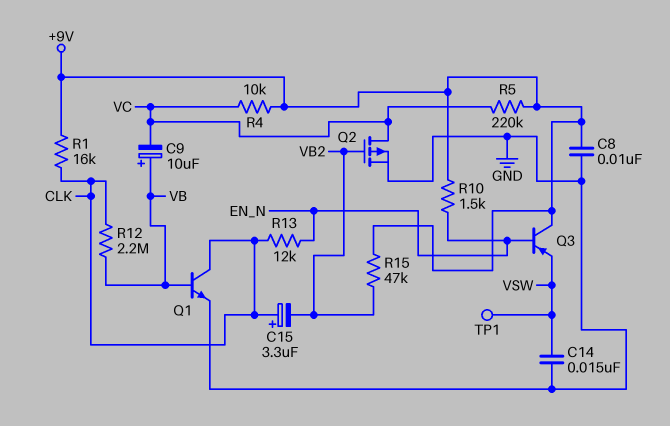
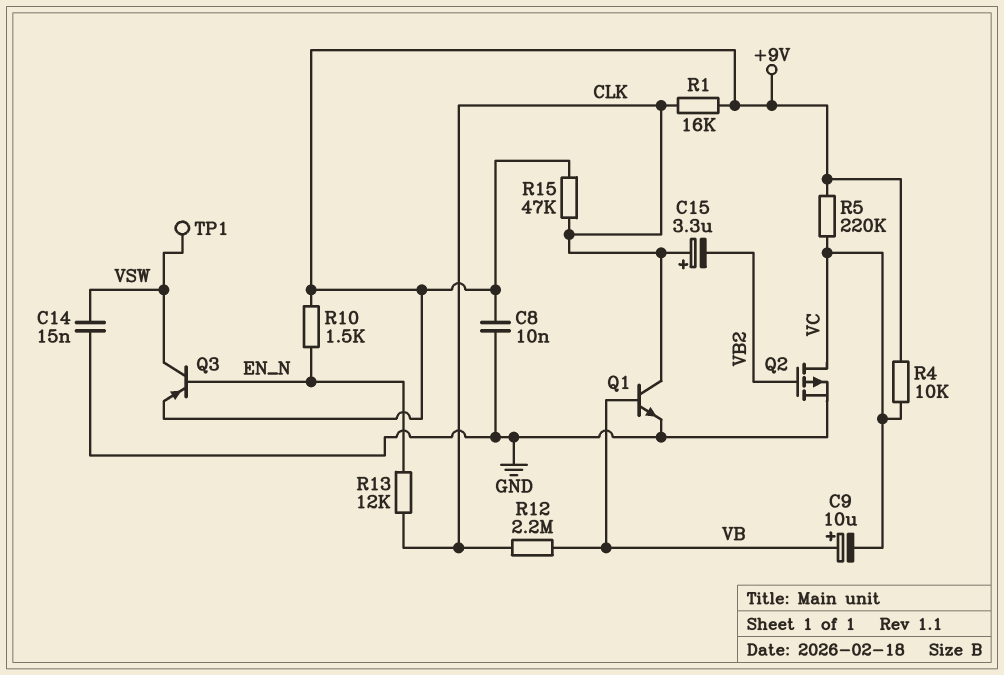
Q3: PNP (B EN_N, C +9V, E VSW) -> PNP (B EN_N, C VSW, E +9V)
R15: 47k (+9V, VB2) -> 47k (+9V, CLK)

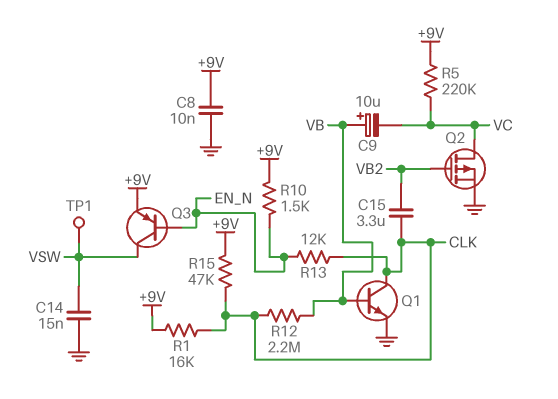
C15: 3.3uF (plus CLK, minus VB2) -> 3.3uF (CLK, VB2)
R4: 10k (+9V, VC) -> none

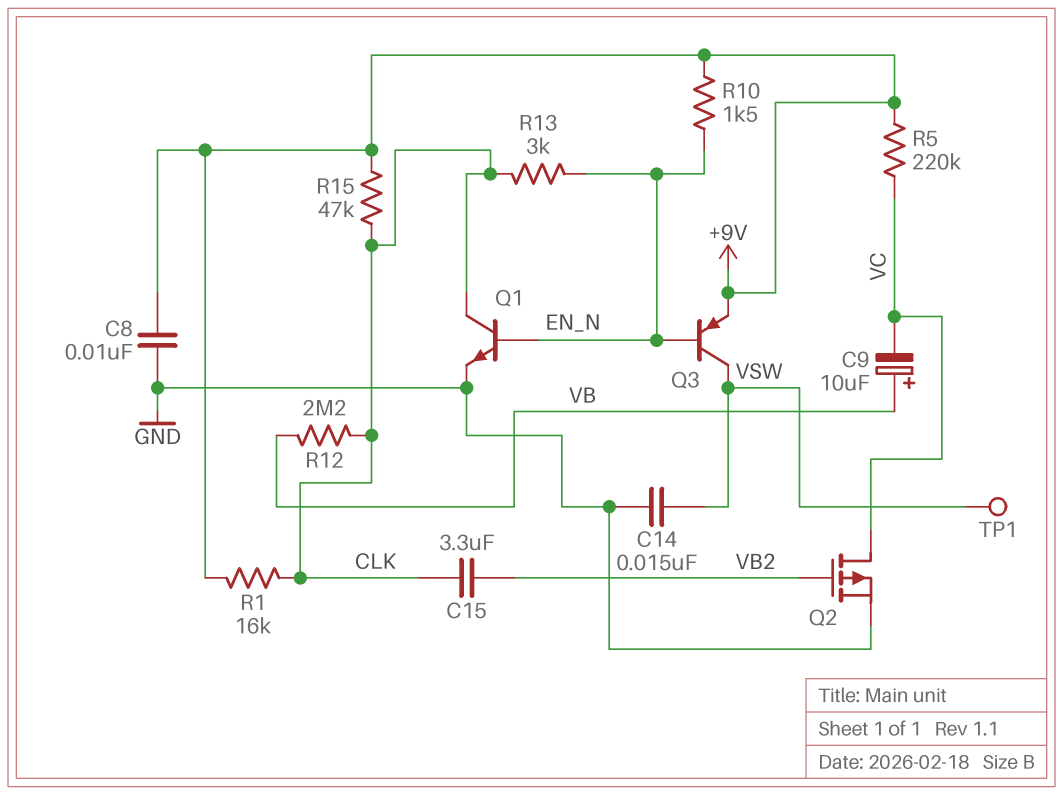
Q1: NPN (B VB, C CLK, E GND) -> NPN (B EN_N, C CLK, E GND)
R13: 12k (CLK, EN_N) -> 3k (CLK, EN_N)

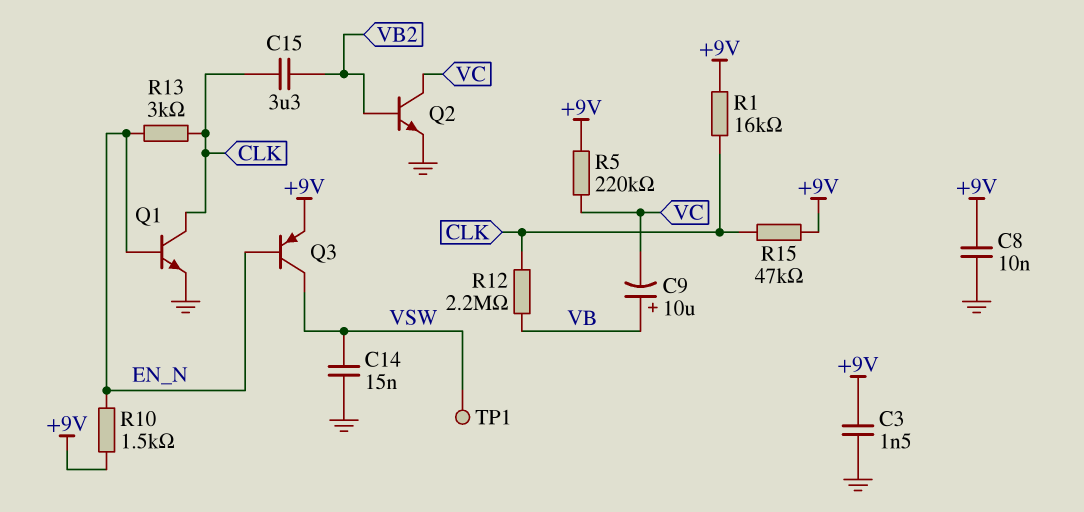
C3: none -> 1.5nF (+9V, GND)
Q2: PMOS (G VB2, D VC, S GND) -> NPN (B VB2, C VC, E GND)

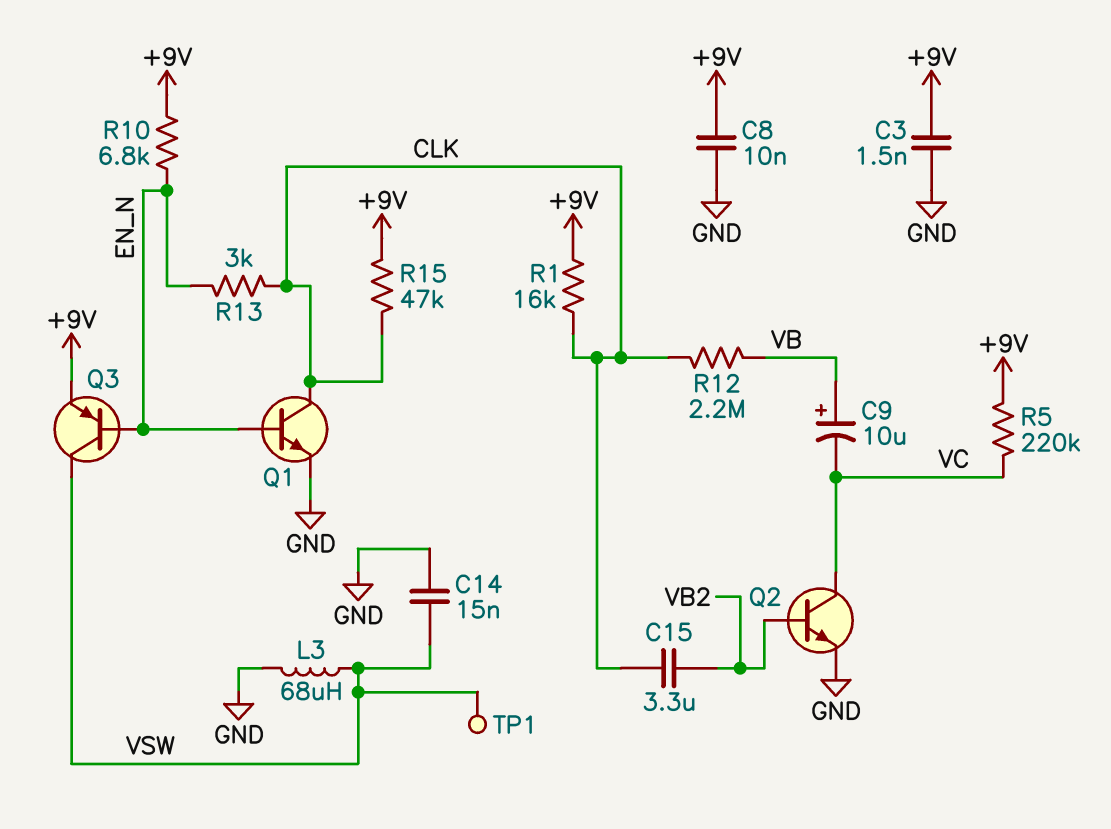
L3: none -> 68uH (GND, VSW)
R10: 1.5k (+9V, EN_N) -> 6.8k (+9V, EN_N)

